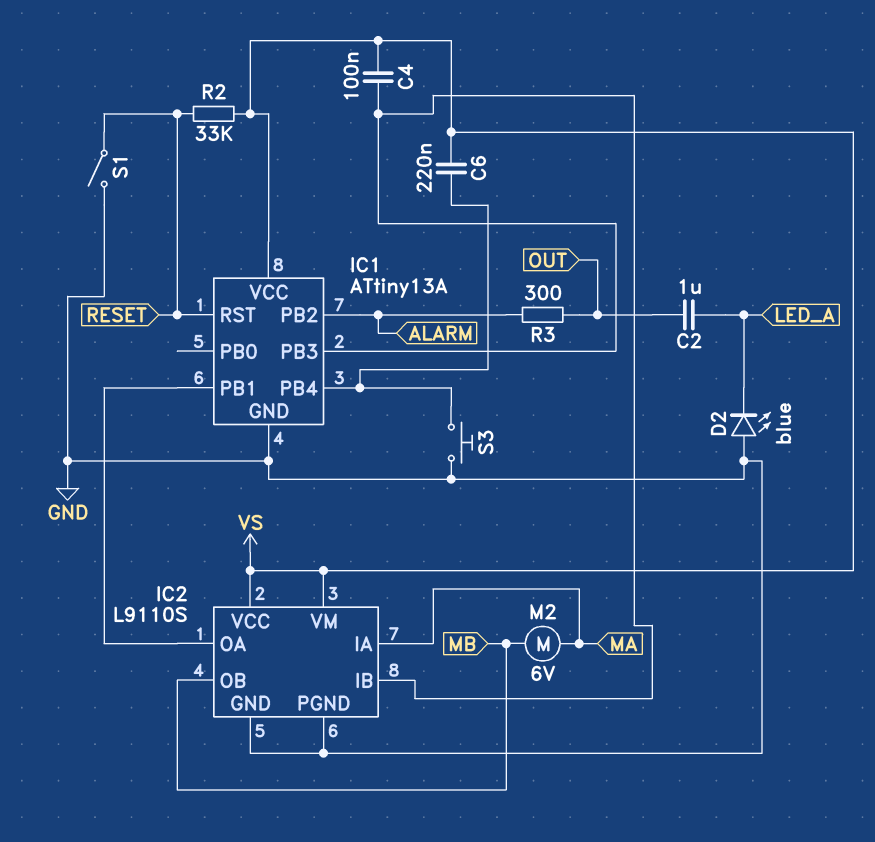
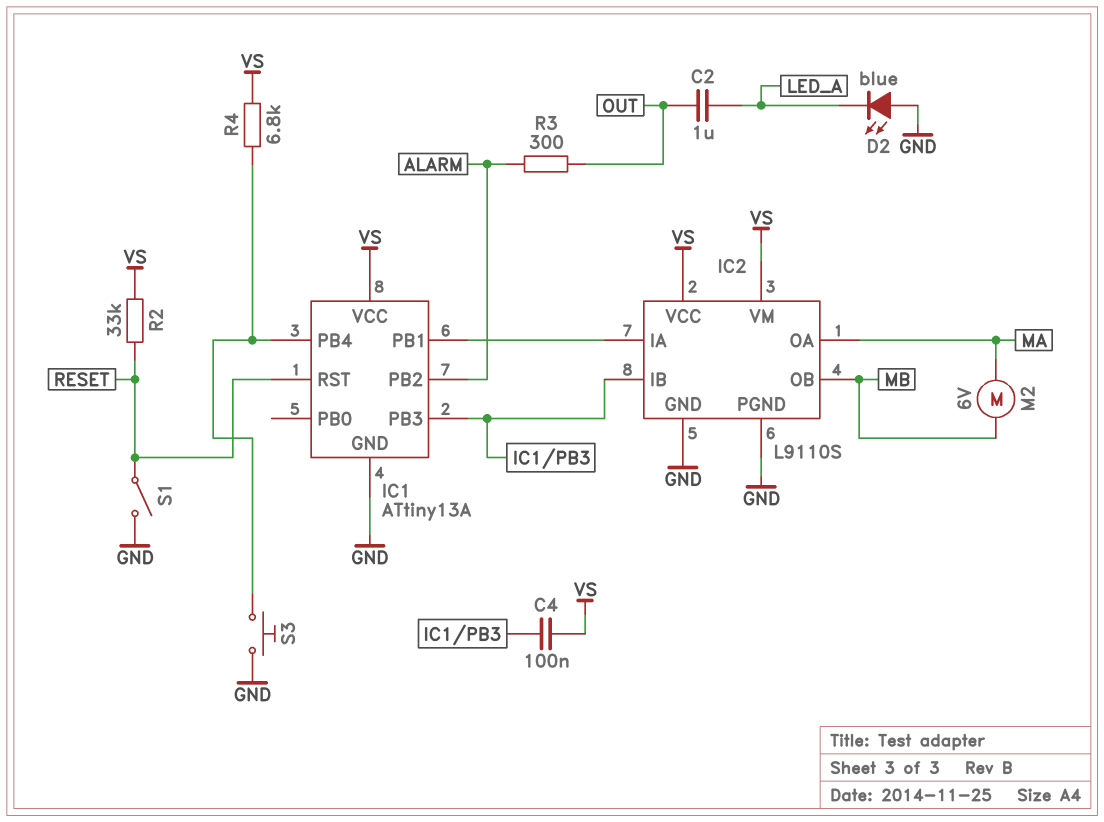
C6: 220nF (IC1/PB4, VS) -> none
IC2 pin IA: MA -> IC1/PB1
IC2 pin OA: IC1/PB1 -> MA
R4: none -> 6.8k (IC1/PB4, VS)

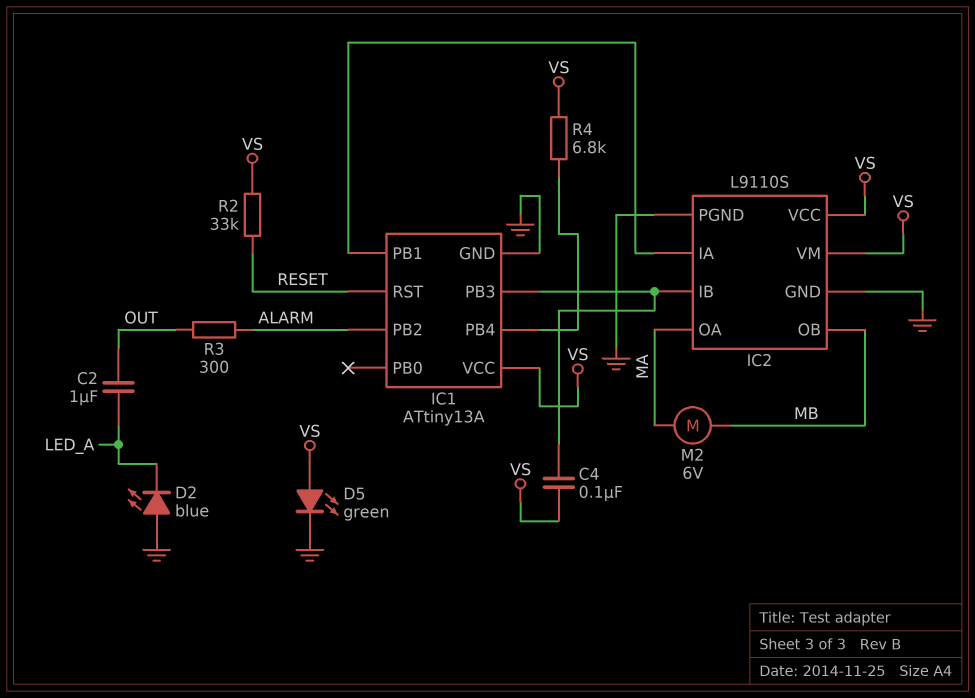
D5: none -> LED green (A VS, K GND)
S1: switch (GND, RESET) -> none
S3: button (GND, IC1/PB4) -> none

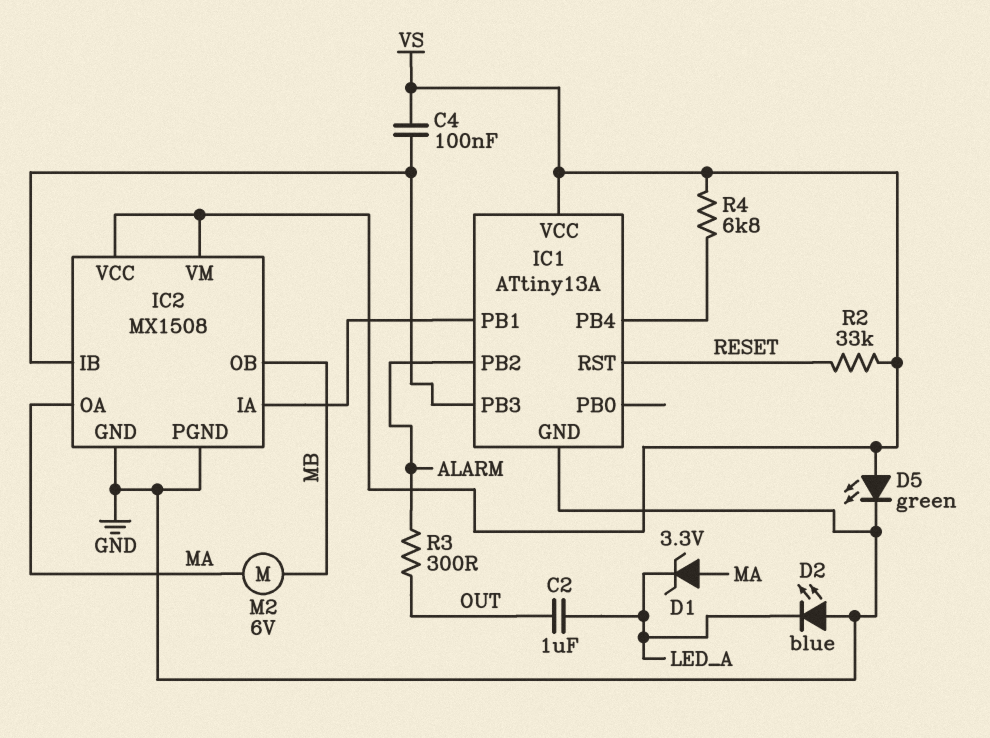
D1: none -> zener 3.3V (A MA, K LED_A)
IC2: L9110S -> MX1508

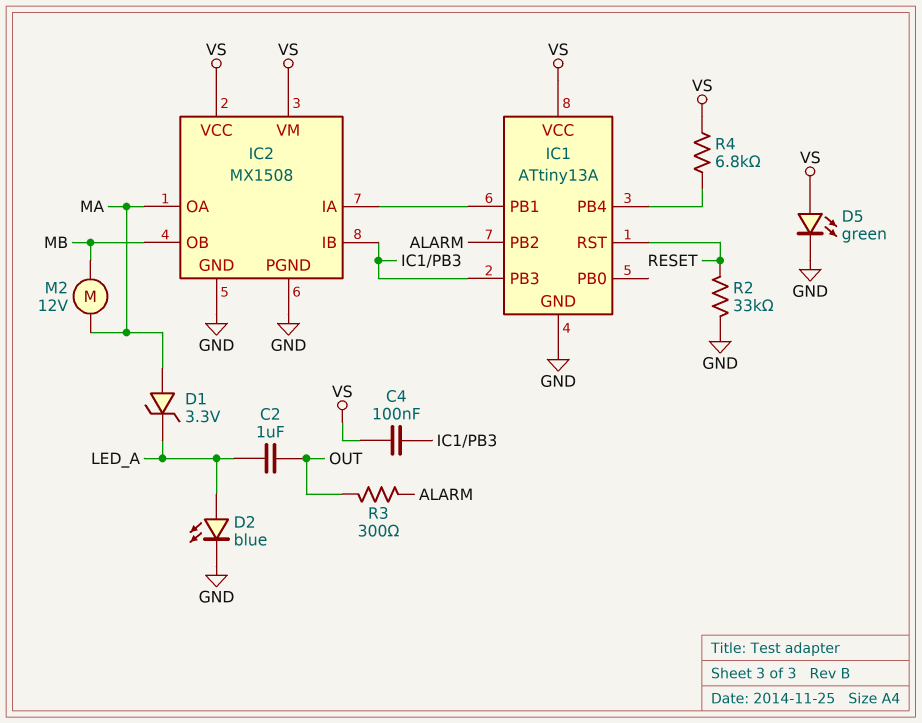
D2: LED blue (A GND, K LED_A) -> LED blue (A LED_A, K GND)
M2: motor 6V (MA, MB) -> motor 12V (MA, MB)
R2: 33k (RESET, VS) -> 33k (GND, RESET)

